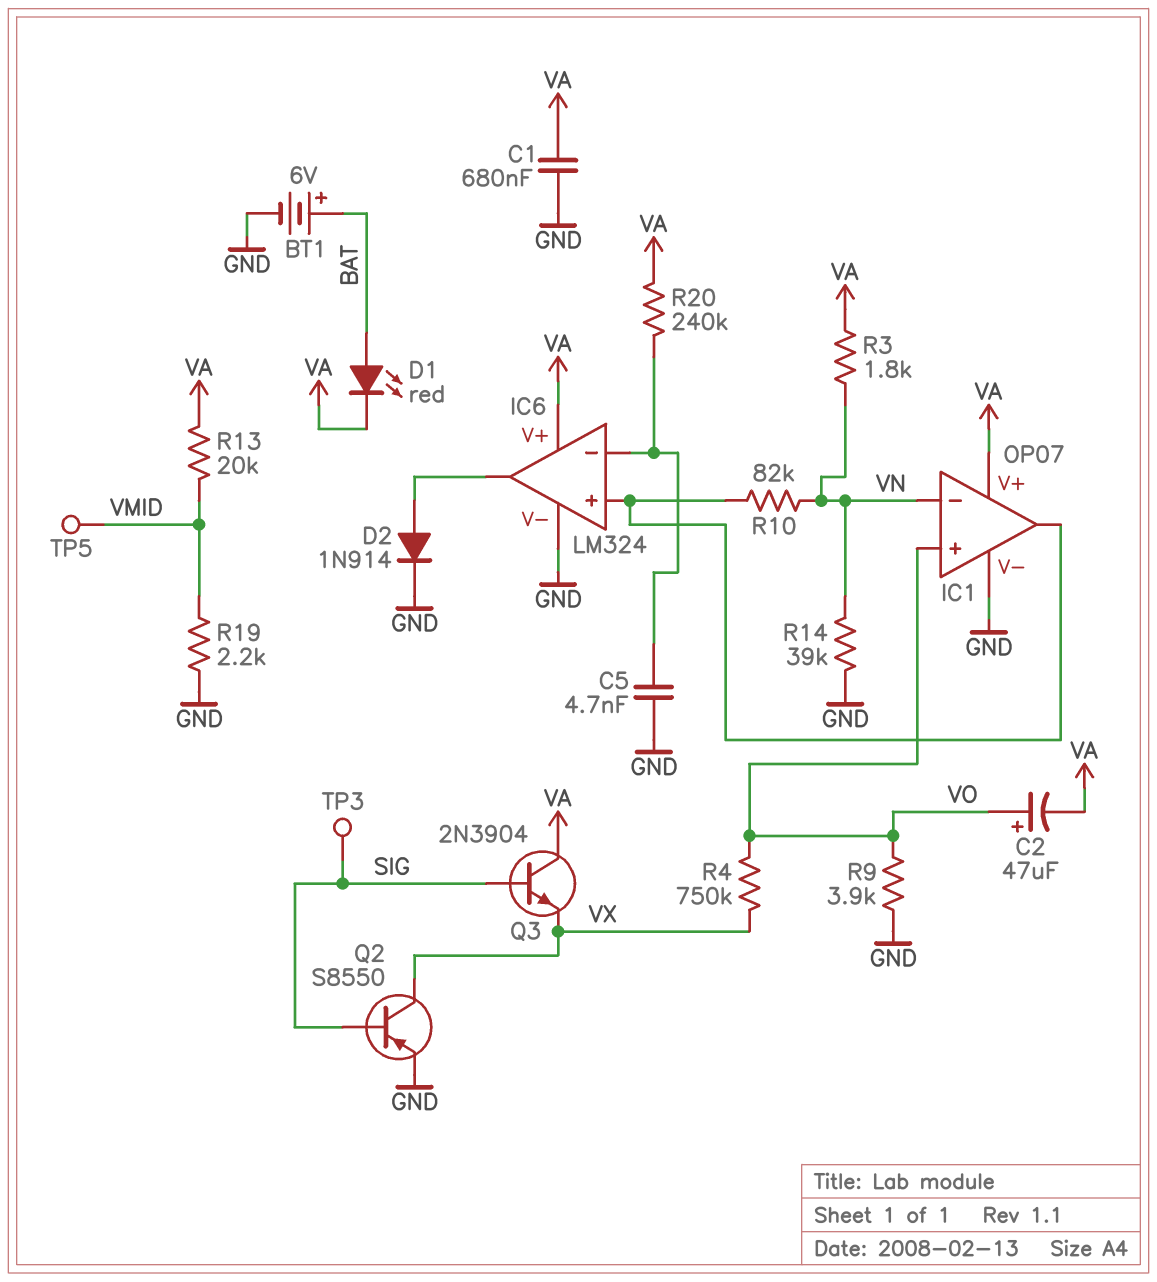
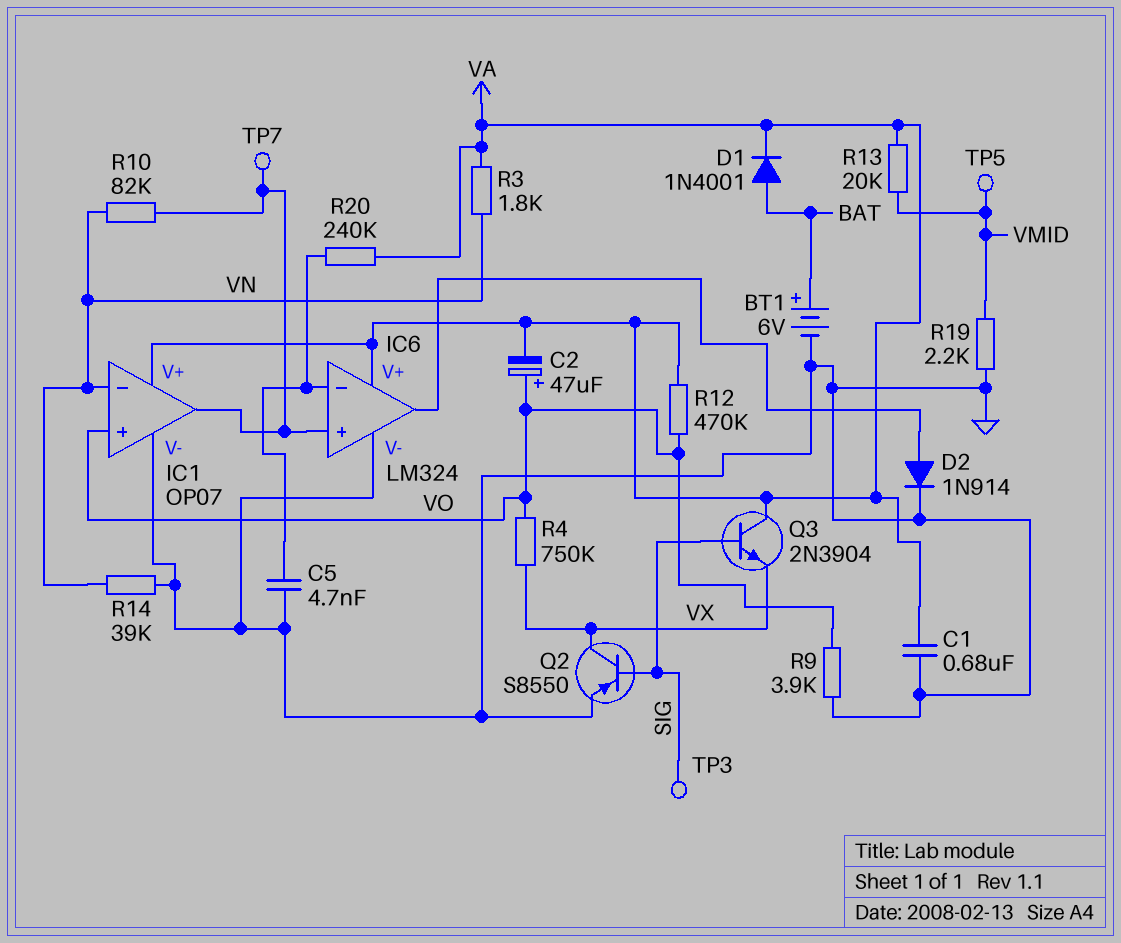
D1: LED red (A BAT, K VA) -> diode 1N4001 (A BAT, K VA)
R12: none -> 470k (VA, VO)
TP7: none -> test point (IC1/out)

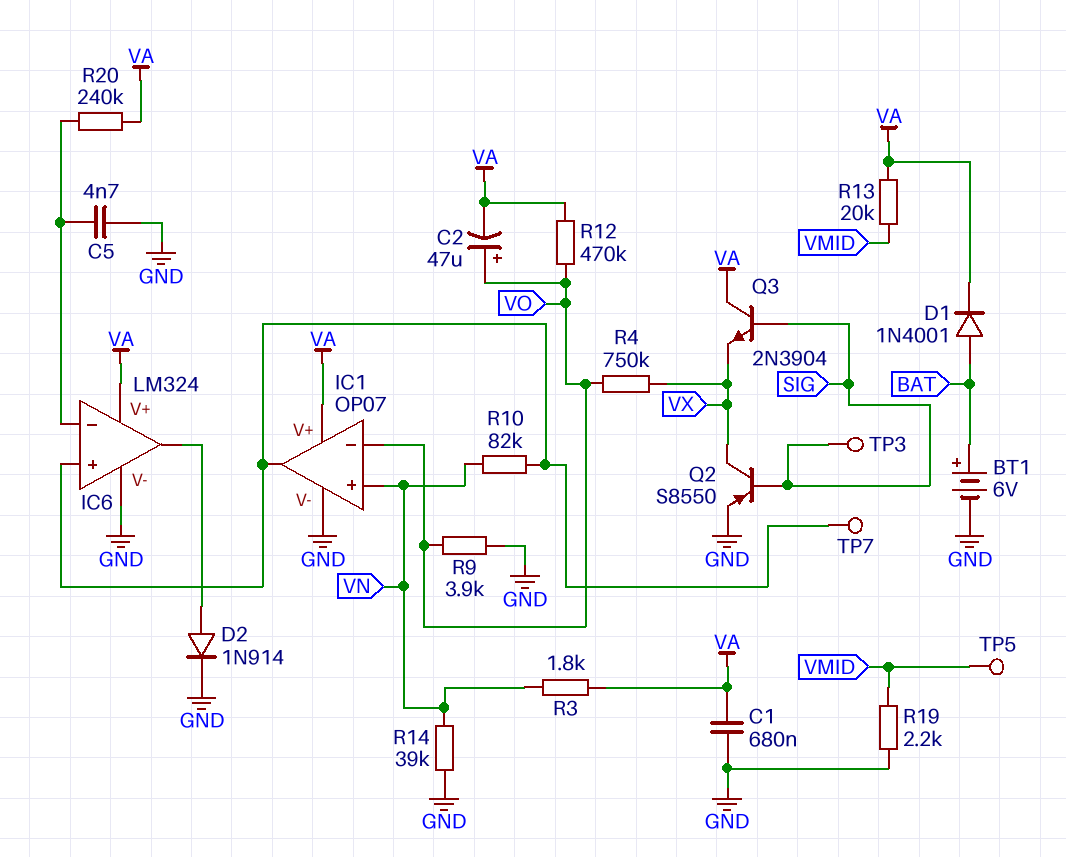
IC1 pin in+: VO -> VN
IC1 pin in-: VN -> VO

